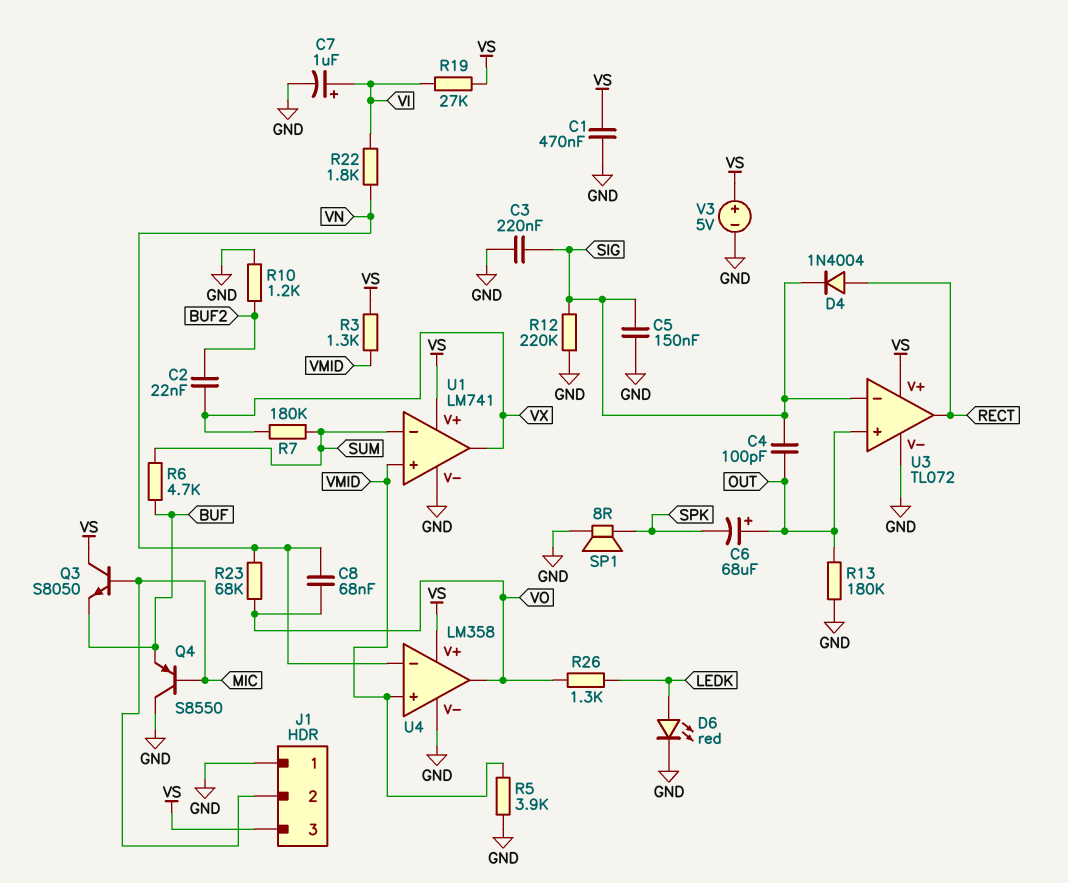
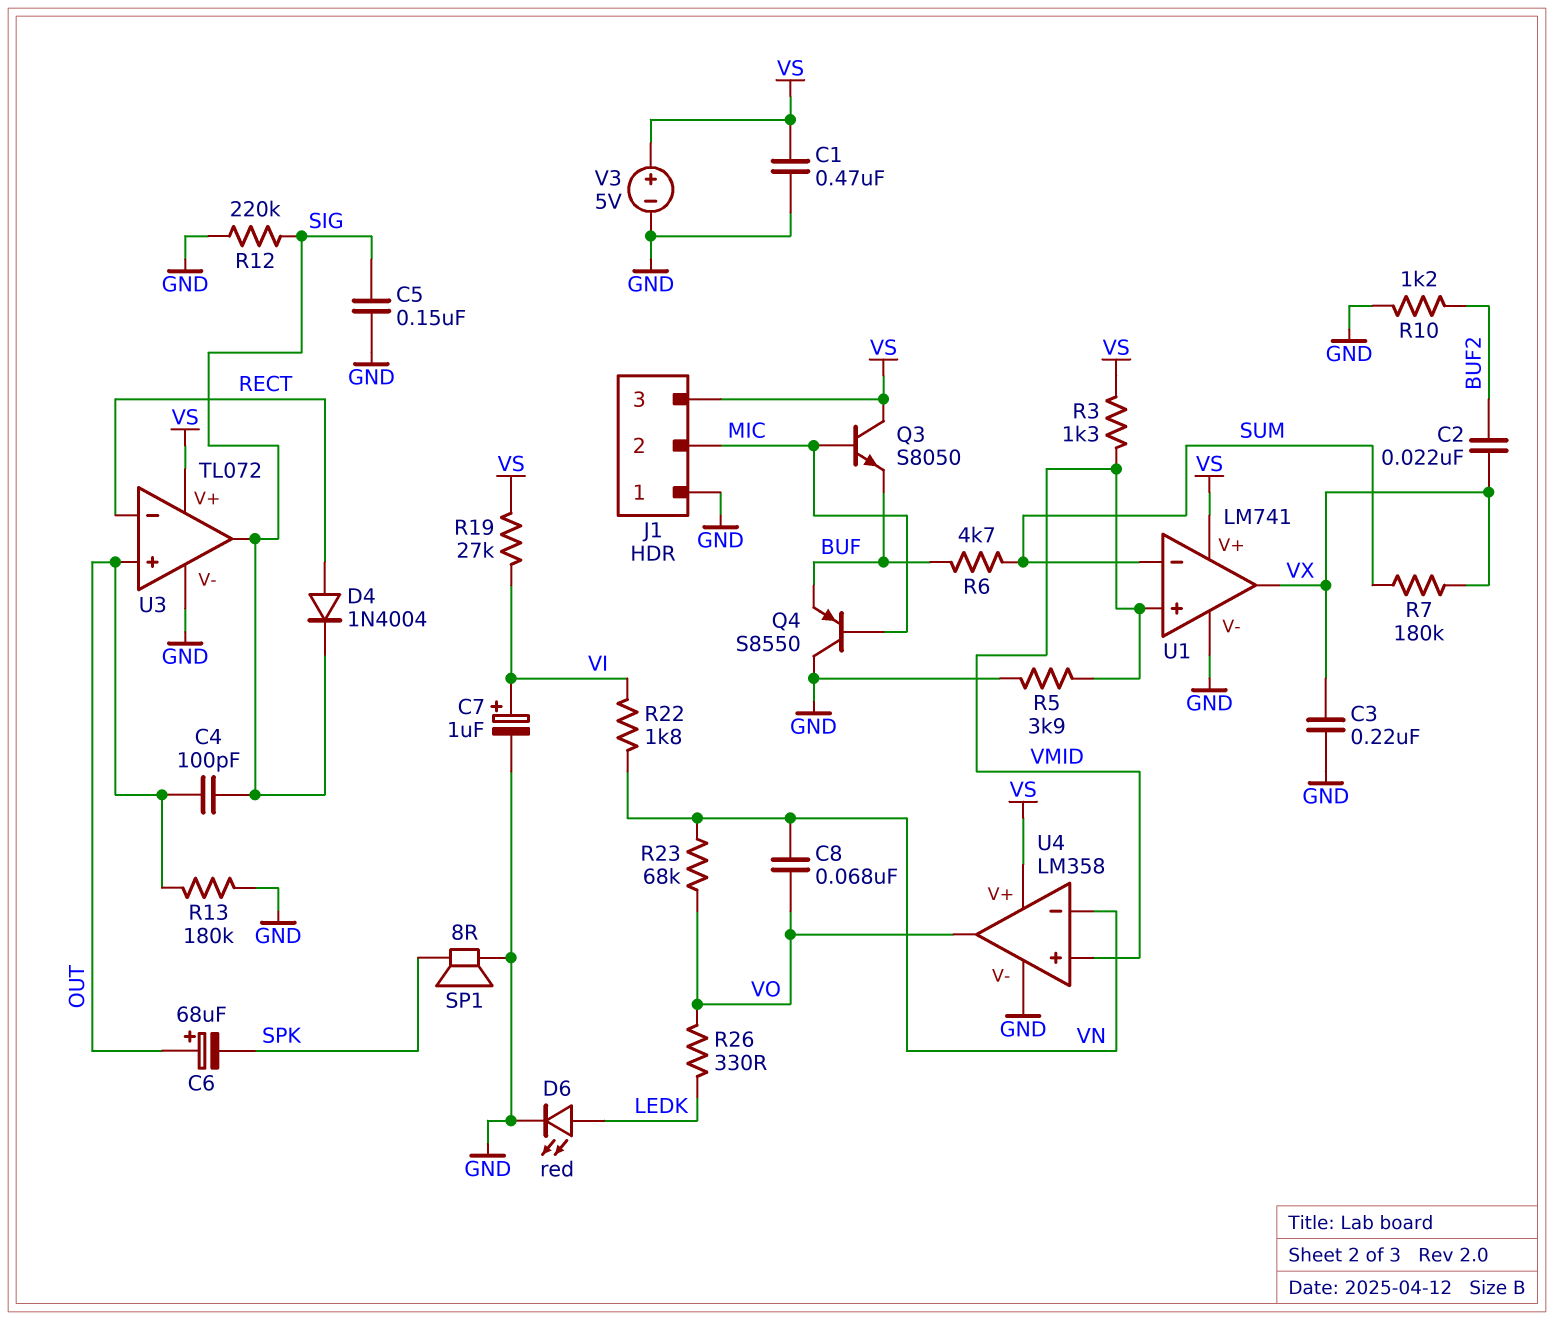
C3: 220nF (GND, SIG) -> 220nF (GND, VX)
R26: 1.3k (LEDK, VO) -> 330 (LEDK, VO)
U3 pin in-: SIG -> RECT
U3 pin out: RECT -> SIG

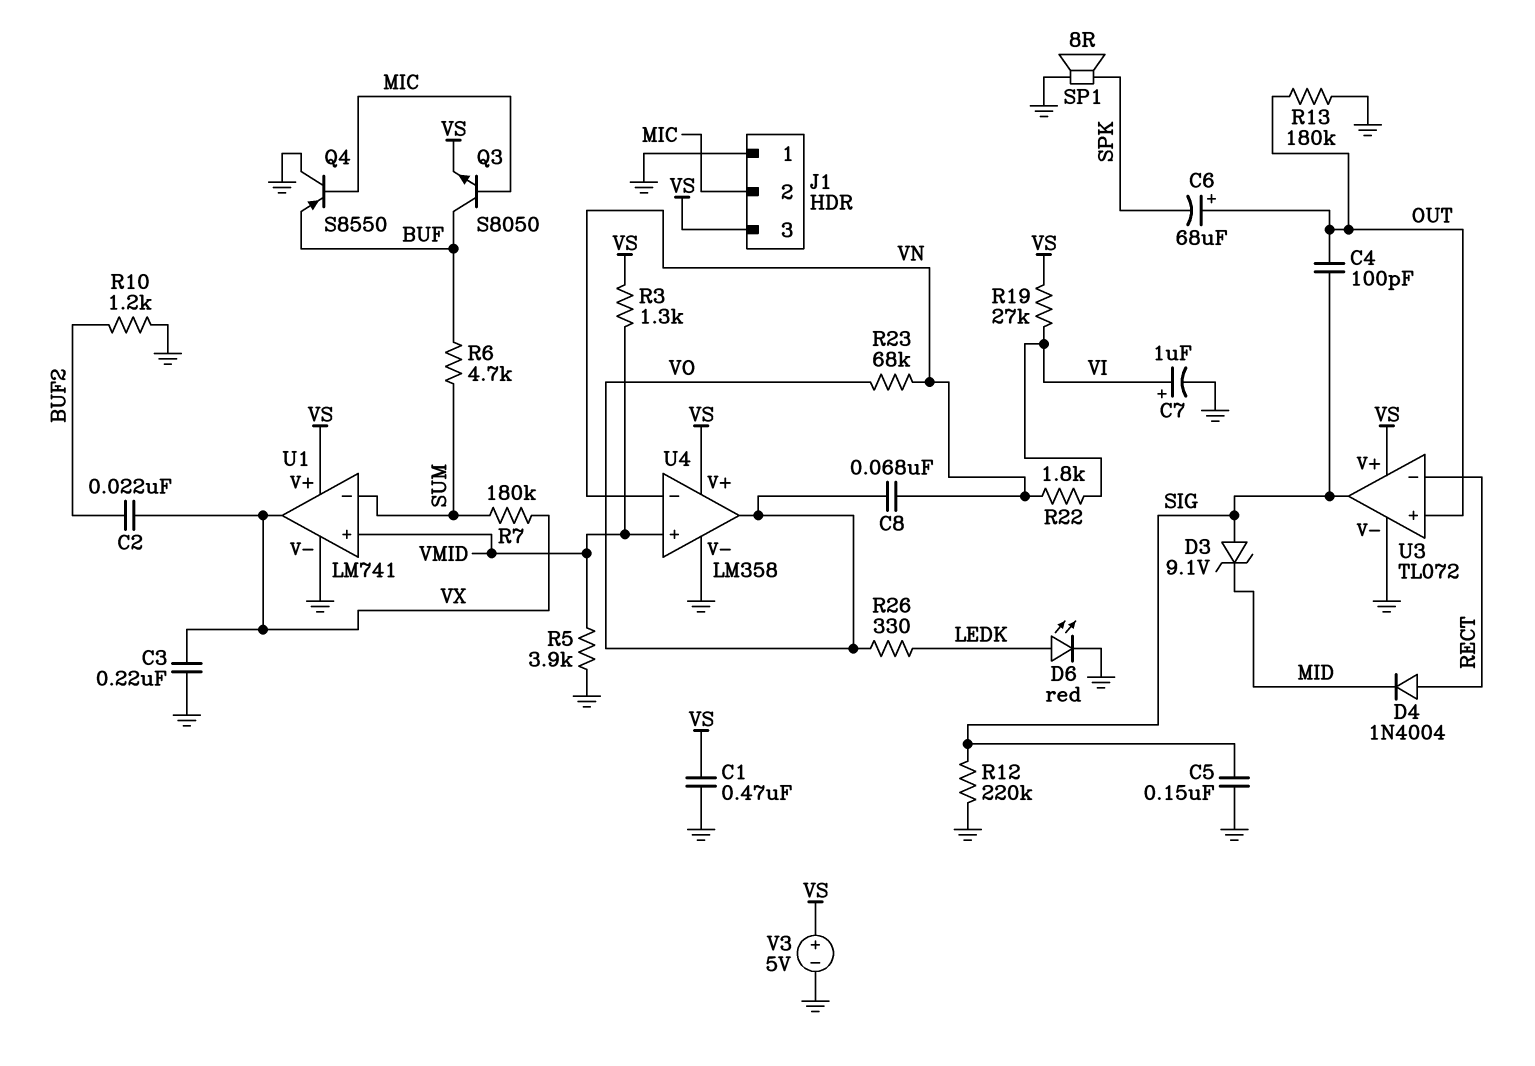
D3: none -> zener 9.1V (A SIG, K MID)
D4: diode 1N4004 (A RECT, K SIG) -> diode 1N4004 (A RECT, K MID)
Q3: NPN S8050 (B MIC, C VS, E BUF) -> NPN S8050 (B MIC, C BUF, E VS)

